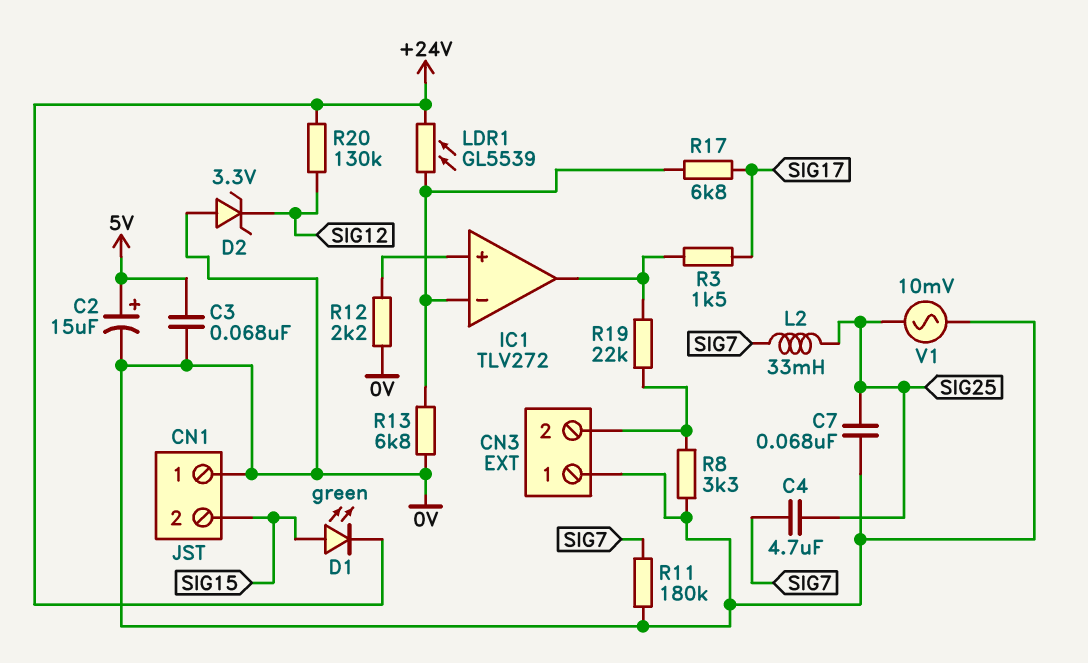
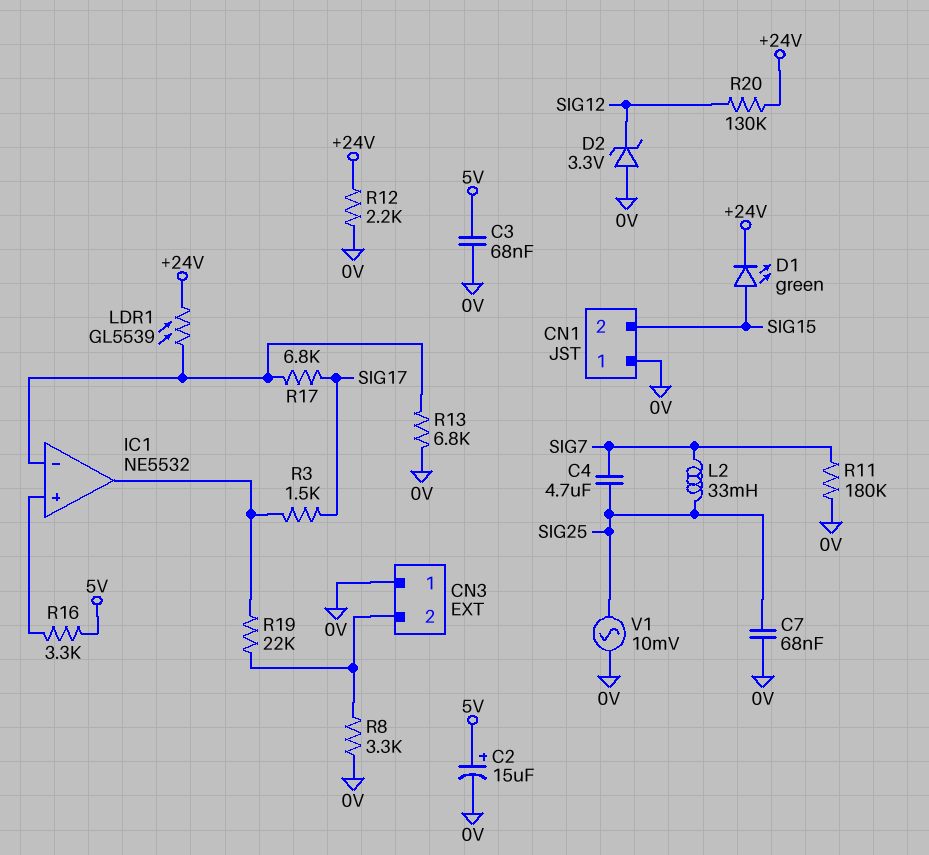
IC1: TLV272 -> NE5532
R12: 2.2k (0V, IC1/in+) -> 2.2k (+24V, 0V)
R16: none -> 3.3k (5V, IC1/in+)

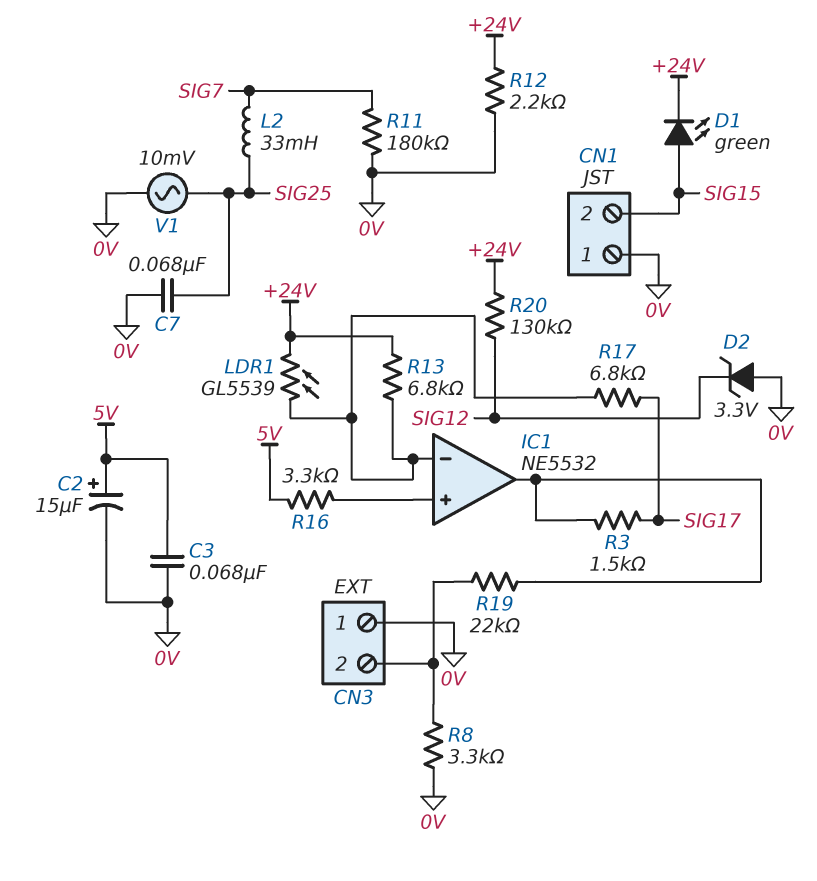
C4: 4.7uF (SIG7, SIG25) -> none
R13: 6.8k (0V, IC1/in-) -> 6.8k (+24V, IC1/in-)

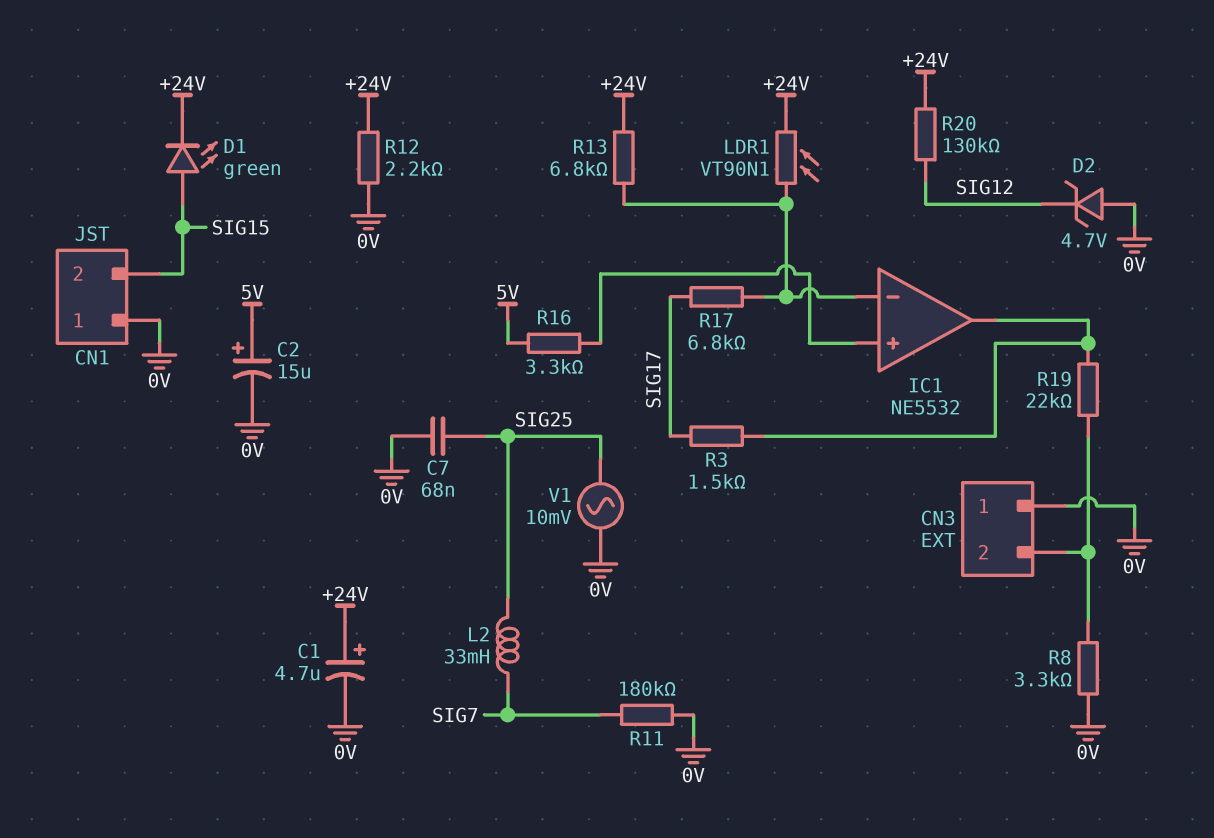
C1: none -> 4.7uF (plus +24V, minus 0V)
C3: 68nF (0V, 5V) -> none
D2: zener 3.3V (A 0V, K SIG12) -> zener 4.7V (A 0V, K SIG12)
LDR1: GL5539 (+24V, IC1/in-) -> VT90N1 (+24V, IC1/in-)

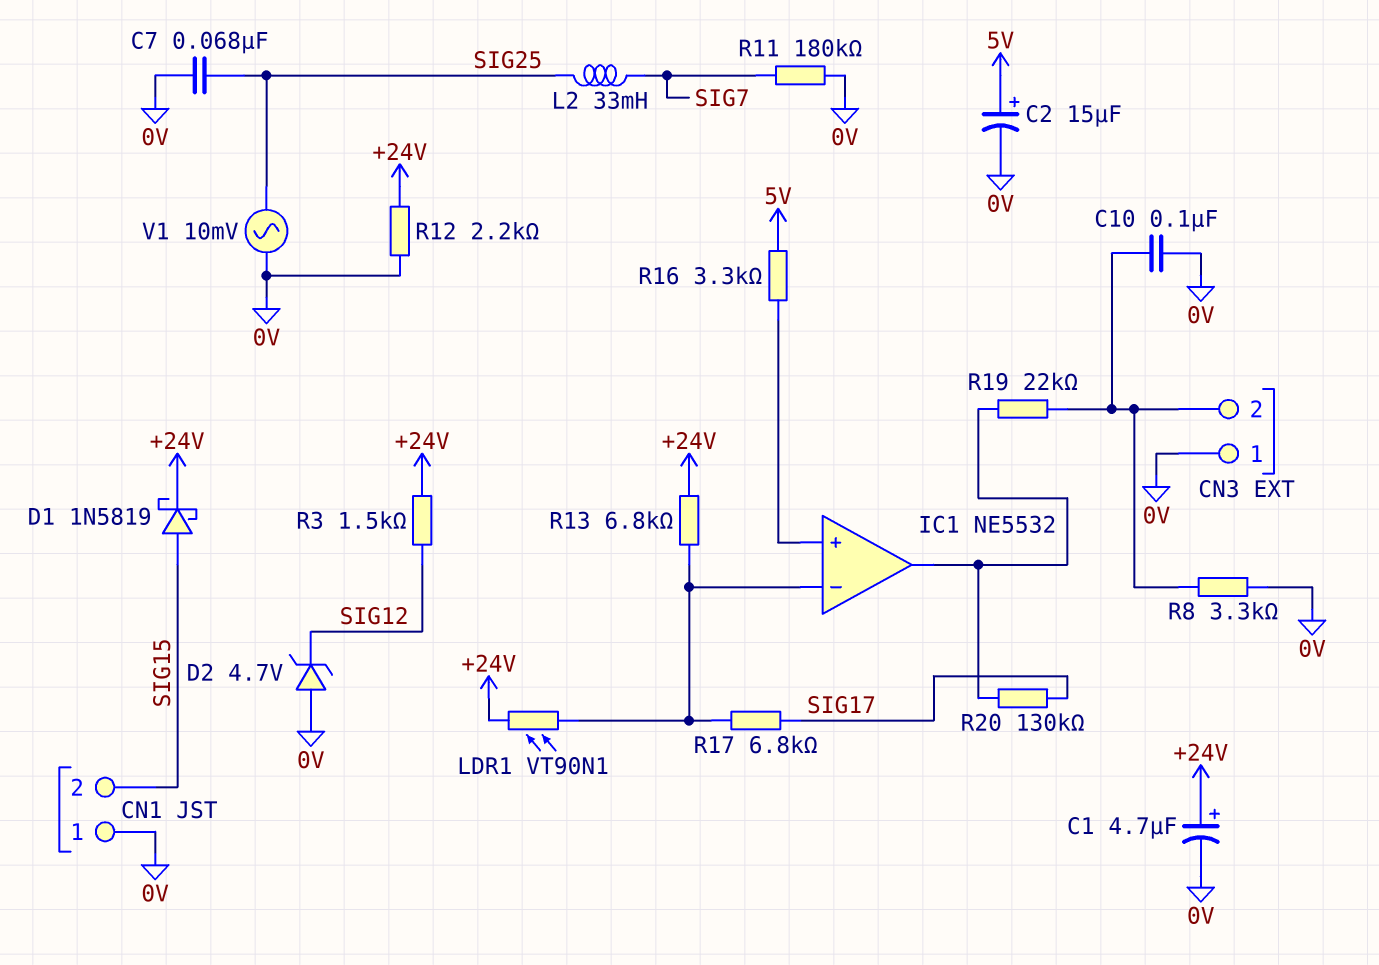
C10: none -> 100nF (0V, CN3/2)
D1: LED green (A SIG15, K +24V) -> schottky 1N5819 (A SIG15, K +24V)
R3: 1.5k (IC1/out, SIG17) -> 1.5k (+24V, SIG12)
R20: 130k (+24V, SIG12) -> 130k (IC1/out, SIG17)

